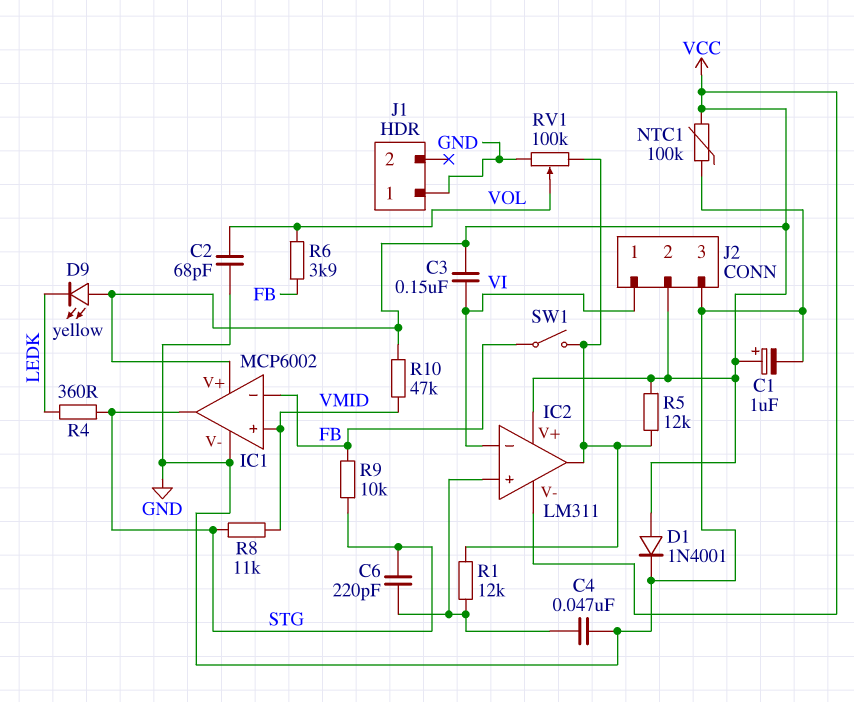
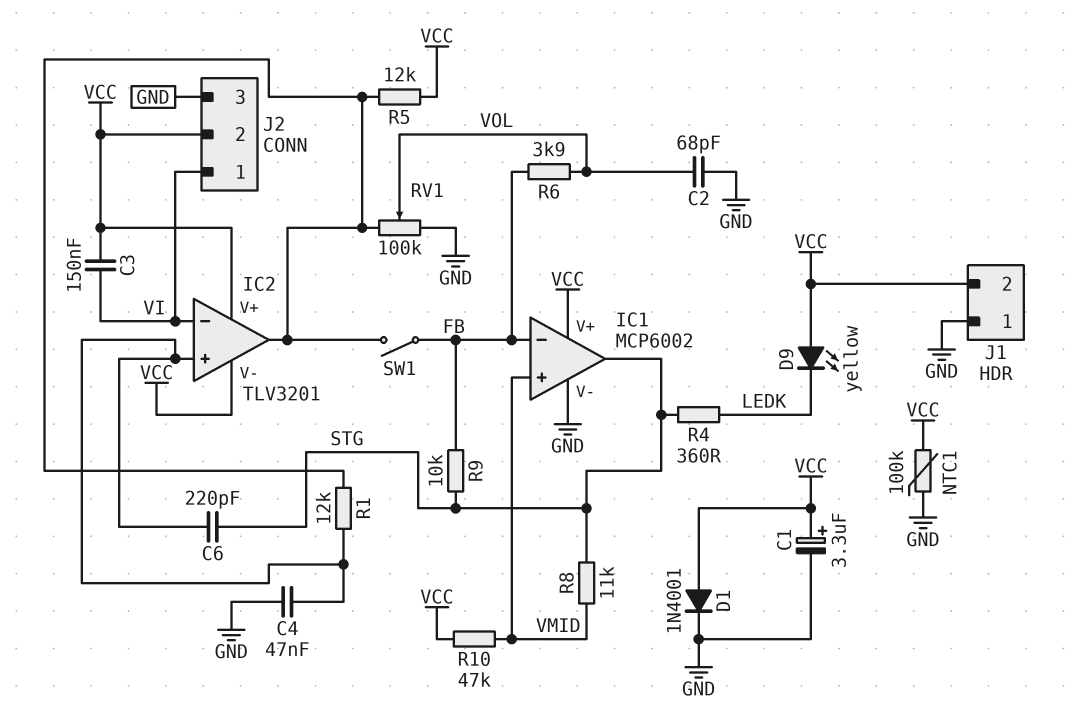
C1: 1uF (plus VCC, minus GND) -> 3.3uF (plus VCC, minus GND)
IC2: LM311 -> TLV3201
J1 pin 2: none -> VCC

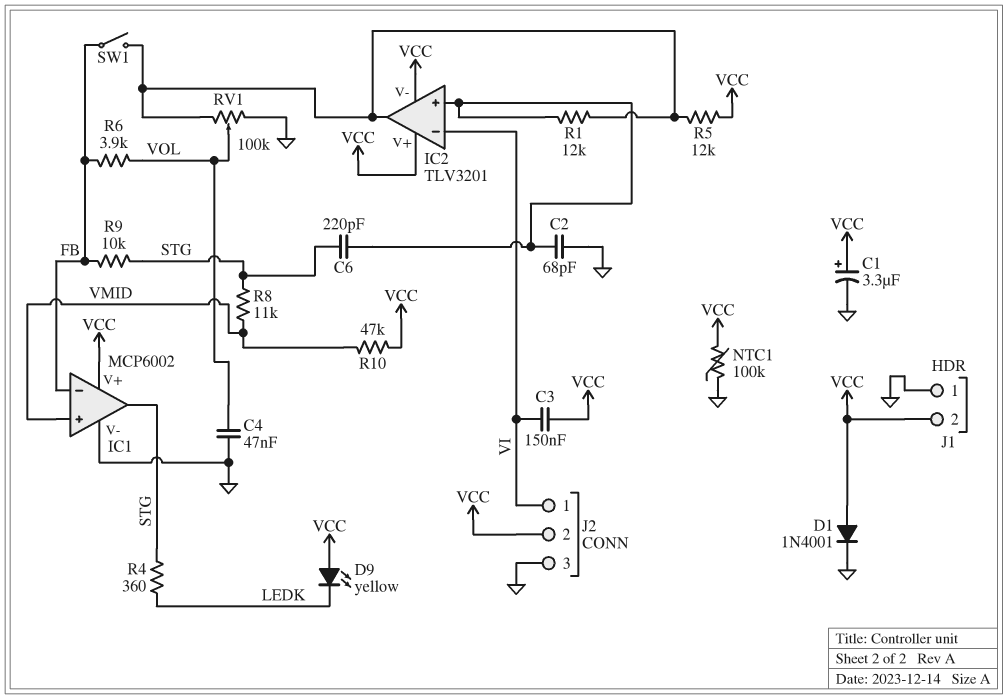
C2: 68pF (GND, VOL) -> 68pF (GND, IC2/in+)
C4: 47nF (GND, IC2/in+) -> 47nF (GND, VOL)

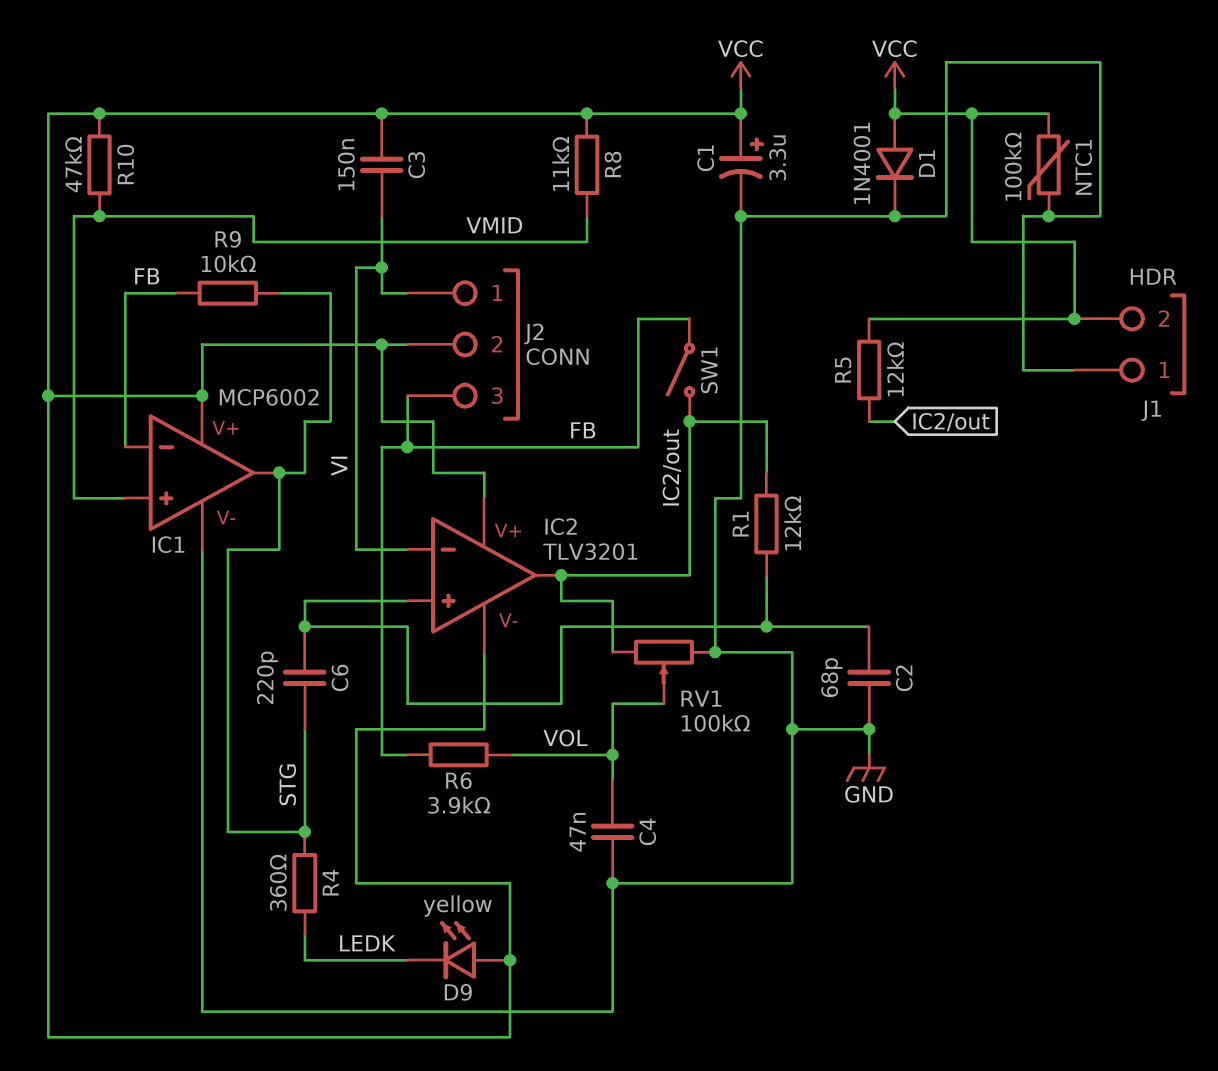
J2 pin 3: GND -> FB
R8: 11k (STG, VMID) -> 11k (VCC, VMID)

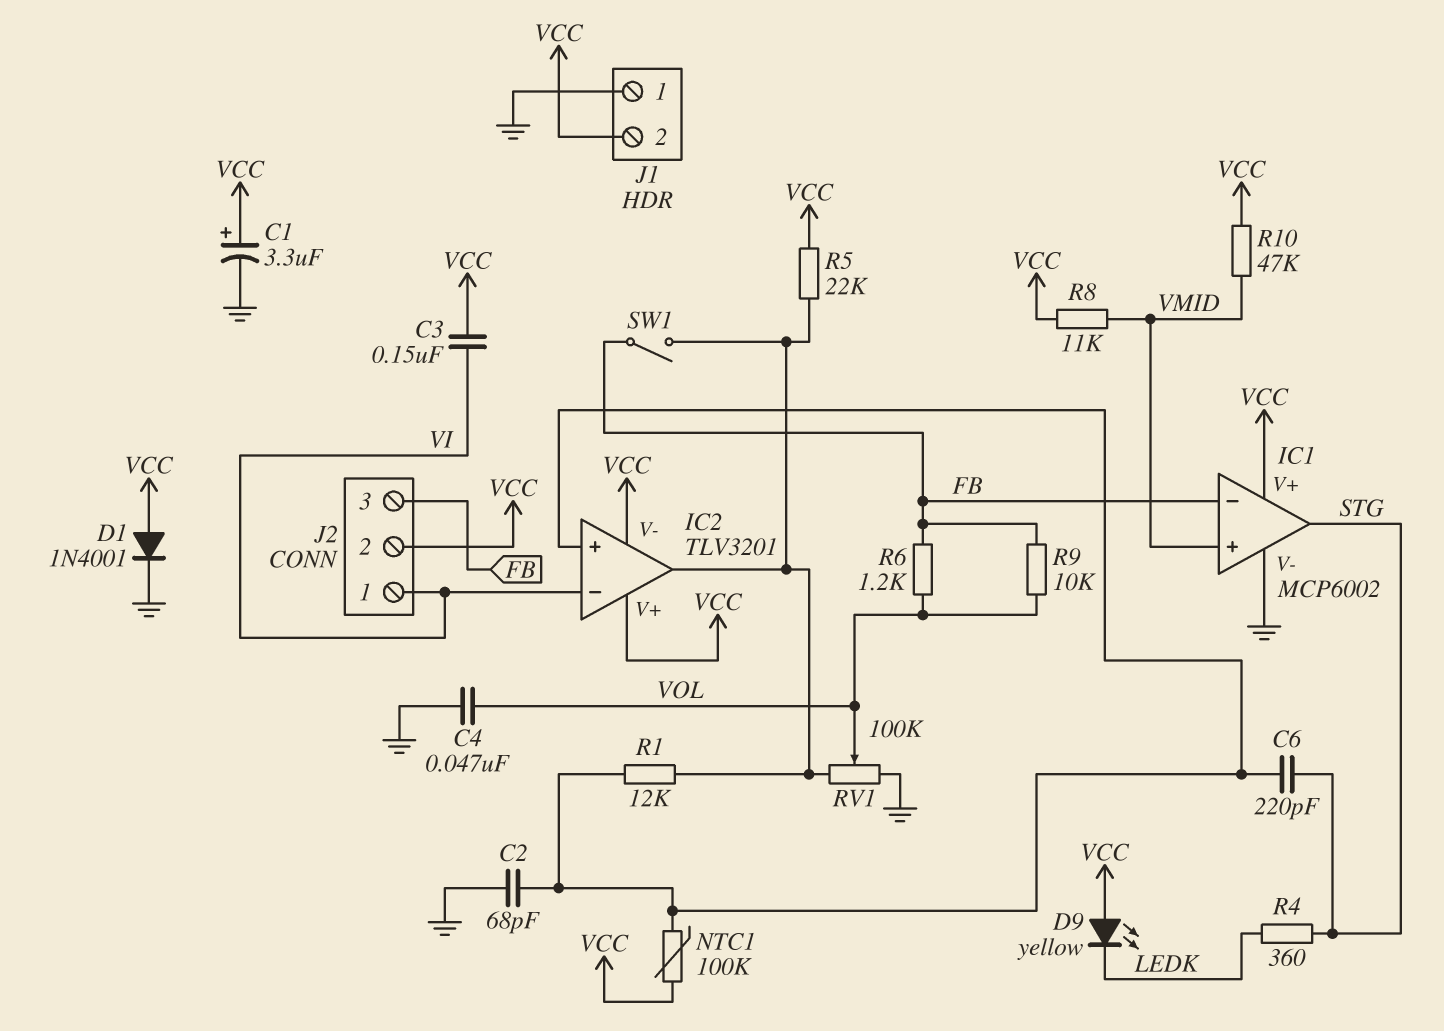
NTC1: 100k (GND, VCC) -> 100k (IC2/in+, VCC)
R5: 12k (IC2/out, VCC) -> 22k (IC2/out, VCC)
R6: 3.9k (FB, VOL) -> 1.2k (FB, VOL)
R9: 10k (FB, STG) -> 10k (FB, VOL)

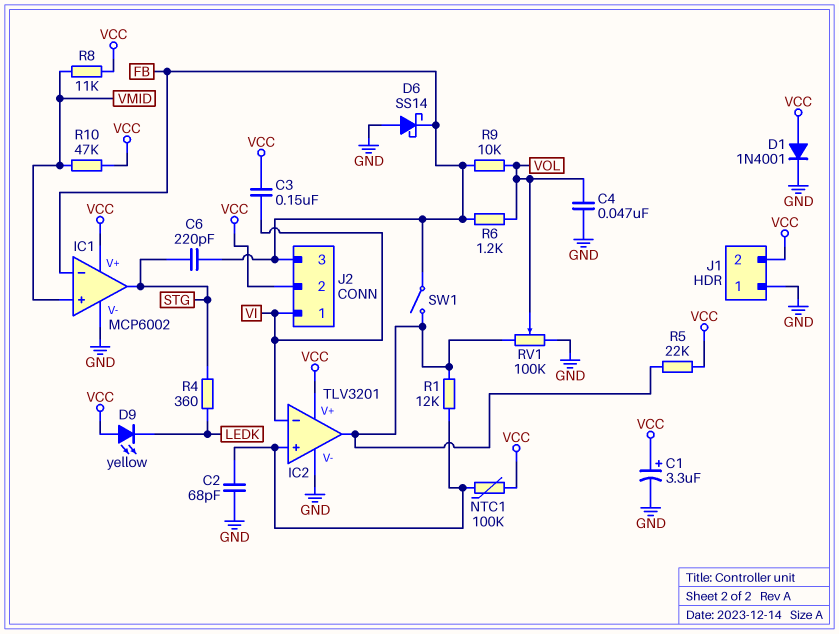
C6: 220pF (IC2/in+, STG) -> 220pF (FB, STG)
D6: none -> schottky SS14 (A GND, K FB)
IC2 pin V-: VCC -> GND

